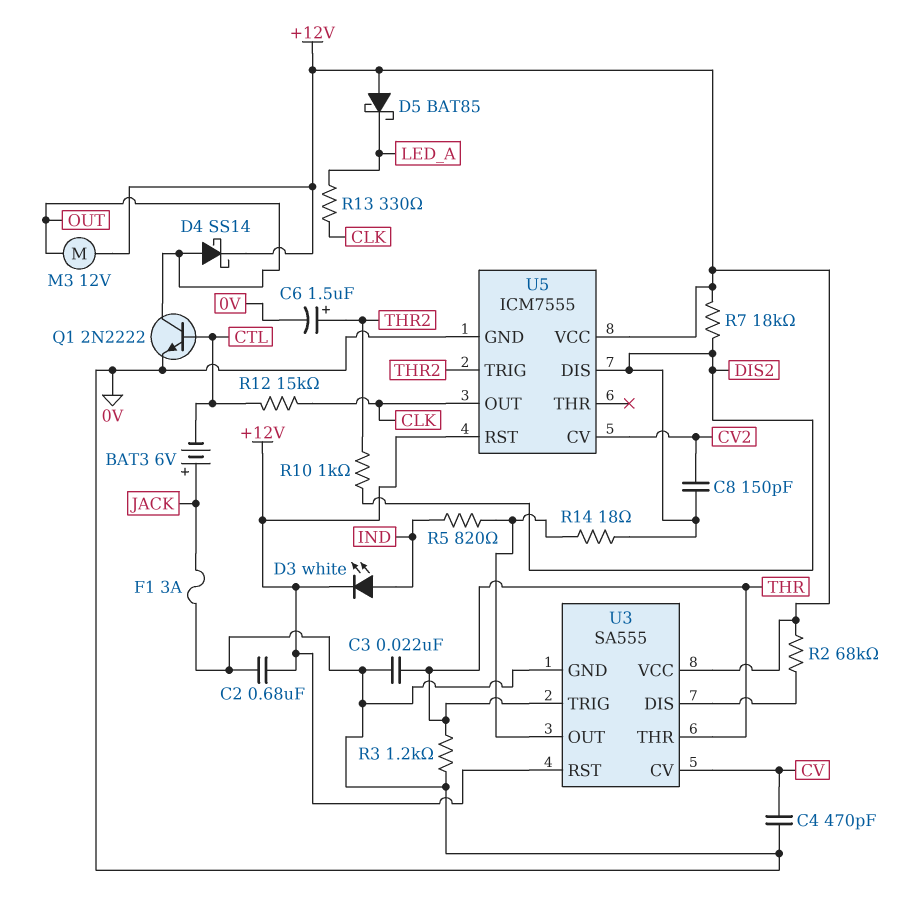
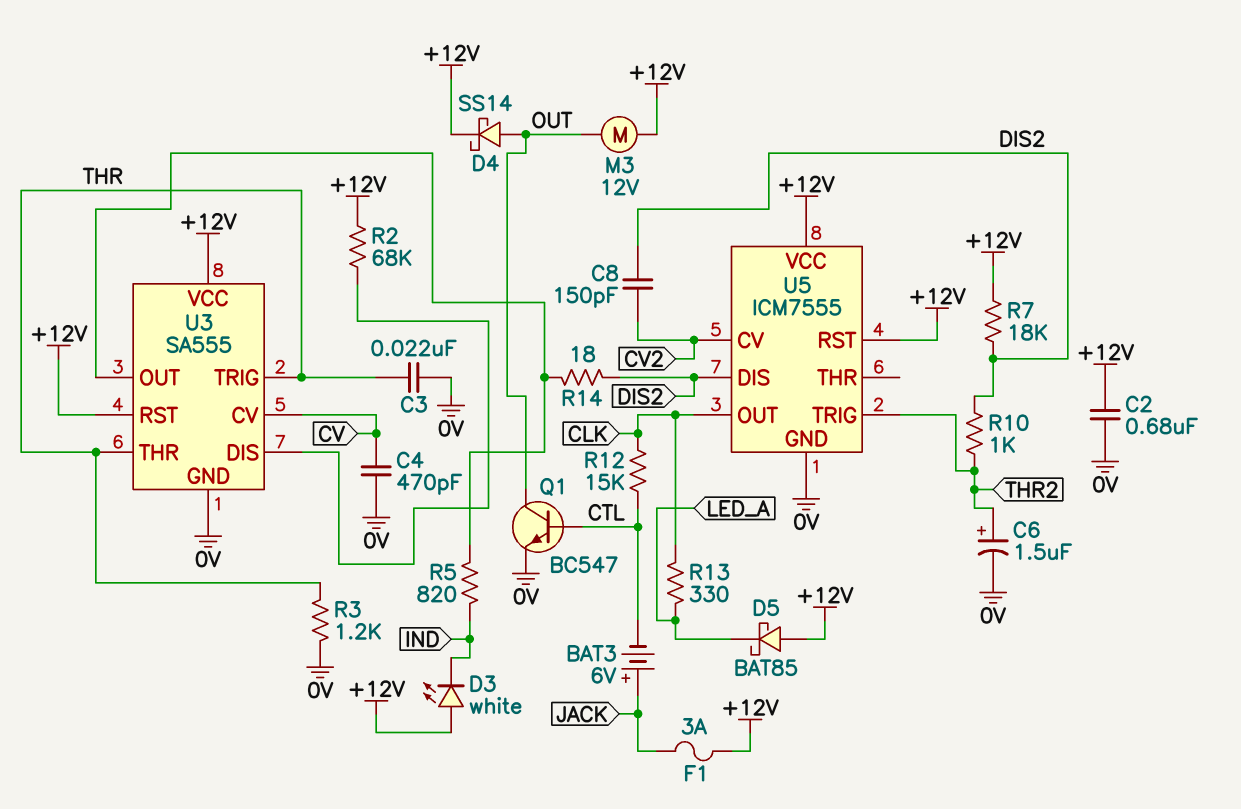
D3: LED white (A IND, K +12V) -> LED white (A +12V, K IND)
F1: 3A (0V, JACK) -> 3A (+12V, JACK)
Q1: NPN 2N2222 (B CTL, C OUT, E 0V) -> NPN BC547 (B CTL, C OUT, E 0V)

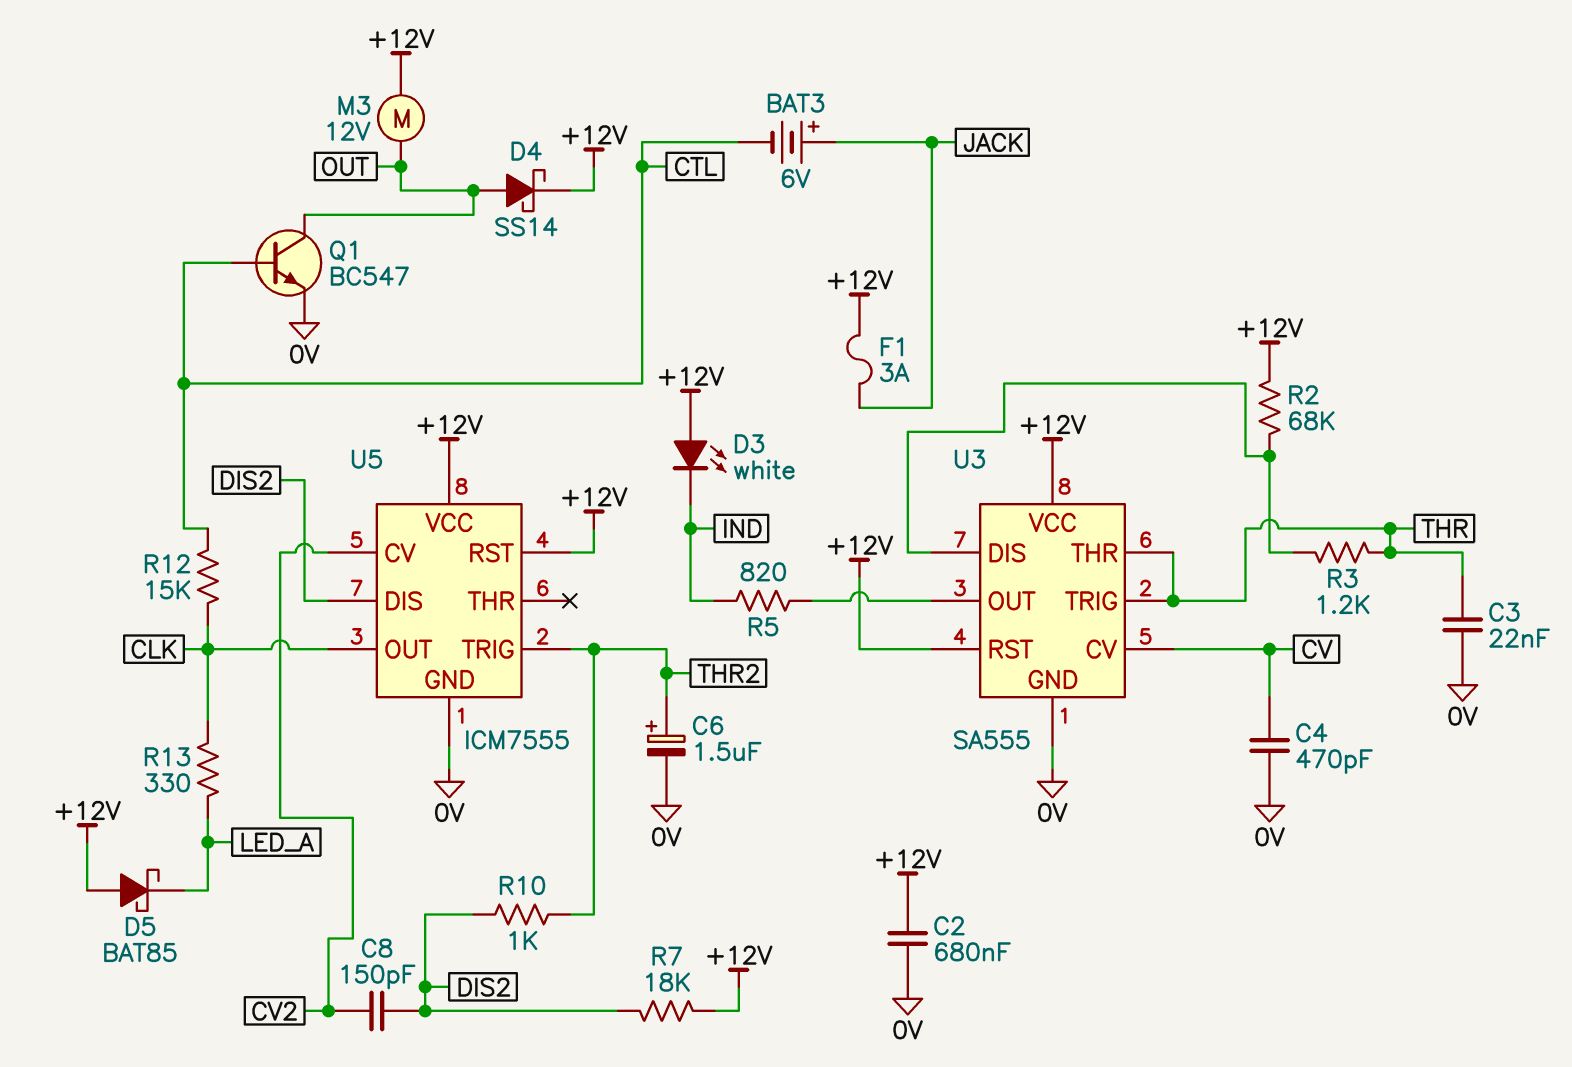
R3: 1.2k (0V, THR) -> 1.2k (THR, U3/DIS)
R14: 18 (DIS2, U3/OUT) -> none

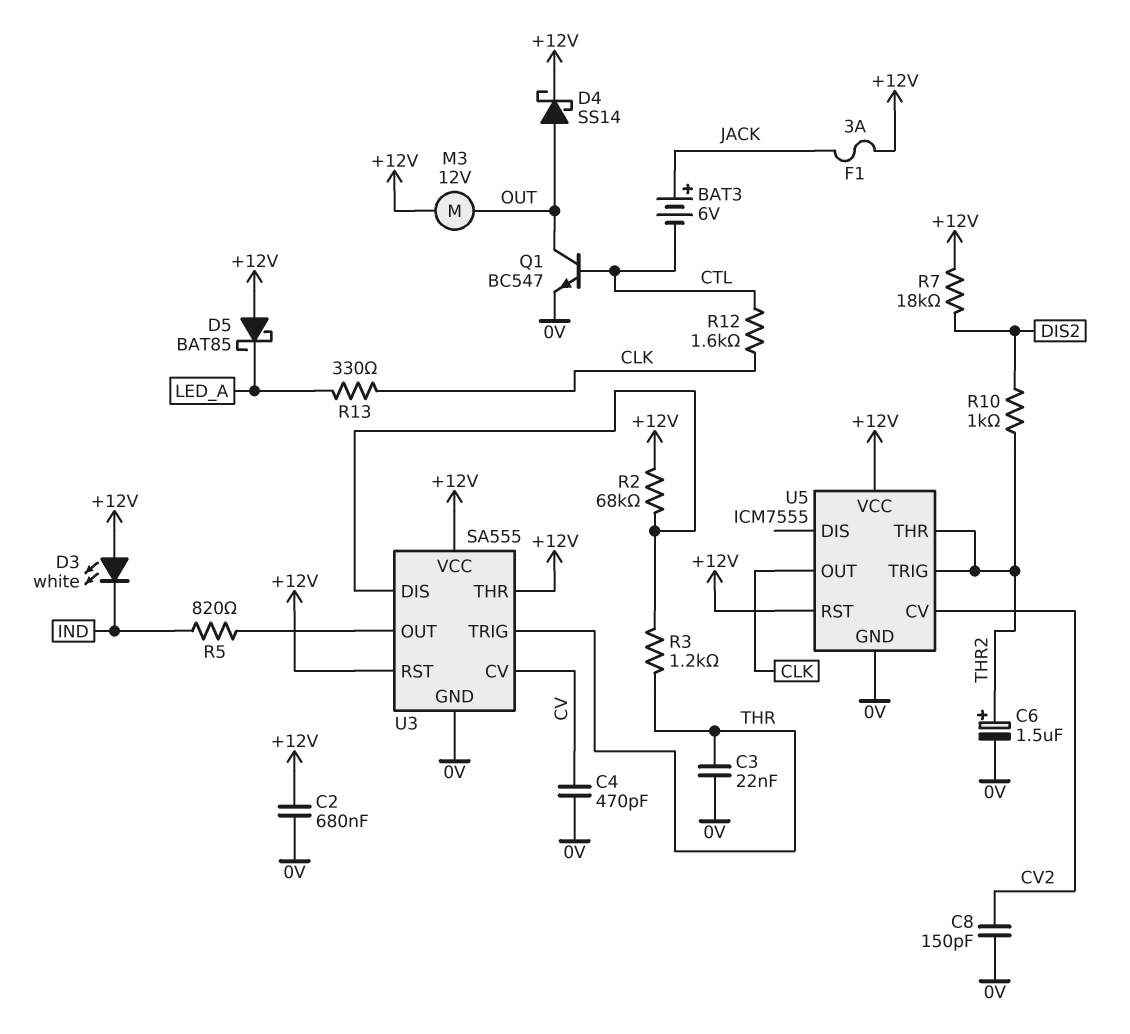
C8: 150pF (CV2, DIS2) -> 150pF (0V, CV2)
R12: 15k (CLK, CTL) -> 1.6k (CLK, CTL)
U3 pin THR: THR -> +12V
U5 pin DIS: DIS2 -> none
U5 pin THR: none -> THR2

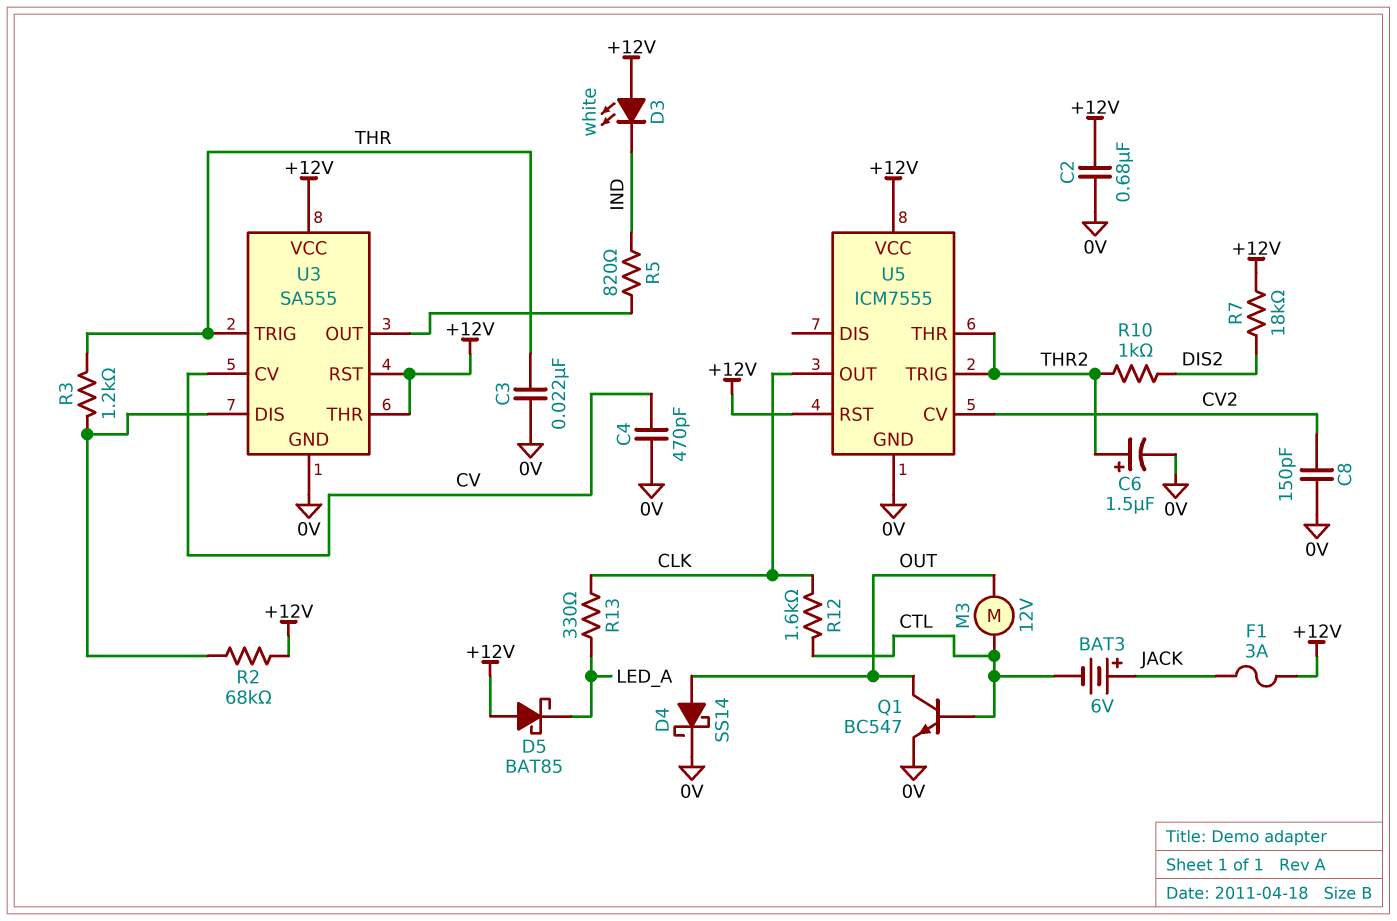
D4: schottky SS14 (A OUT, K +12V) -> schottky SS14 (A OUT, K 0V)
M3: motor 12V (+12V, OUT) -> motor 12V (CTL, OUT)

